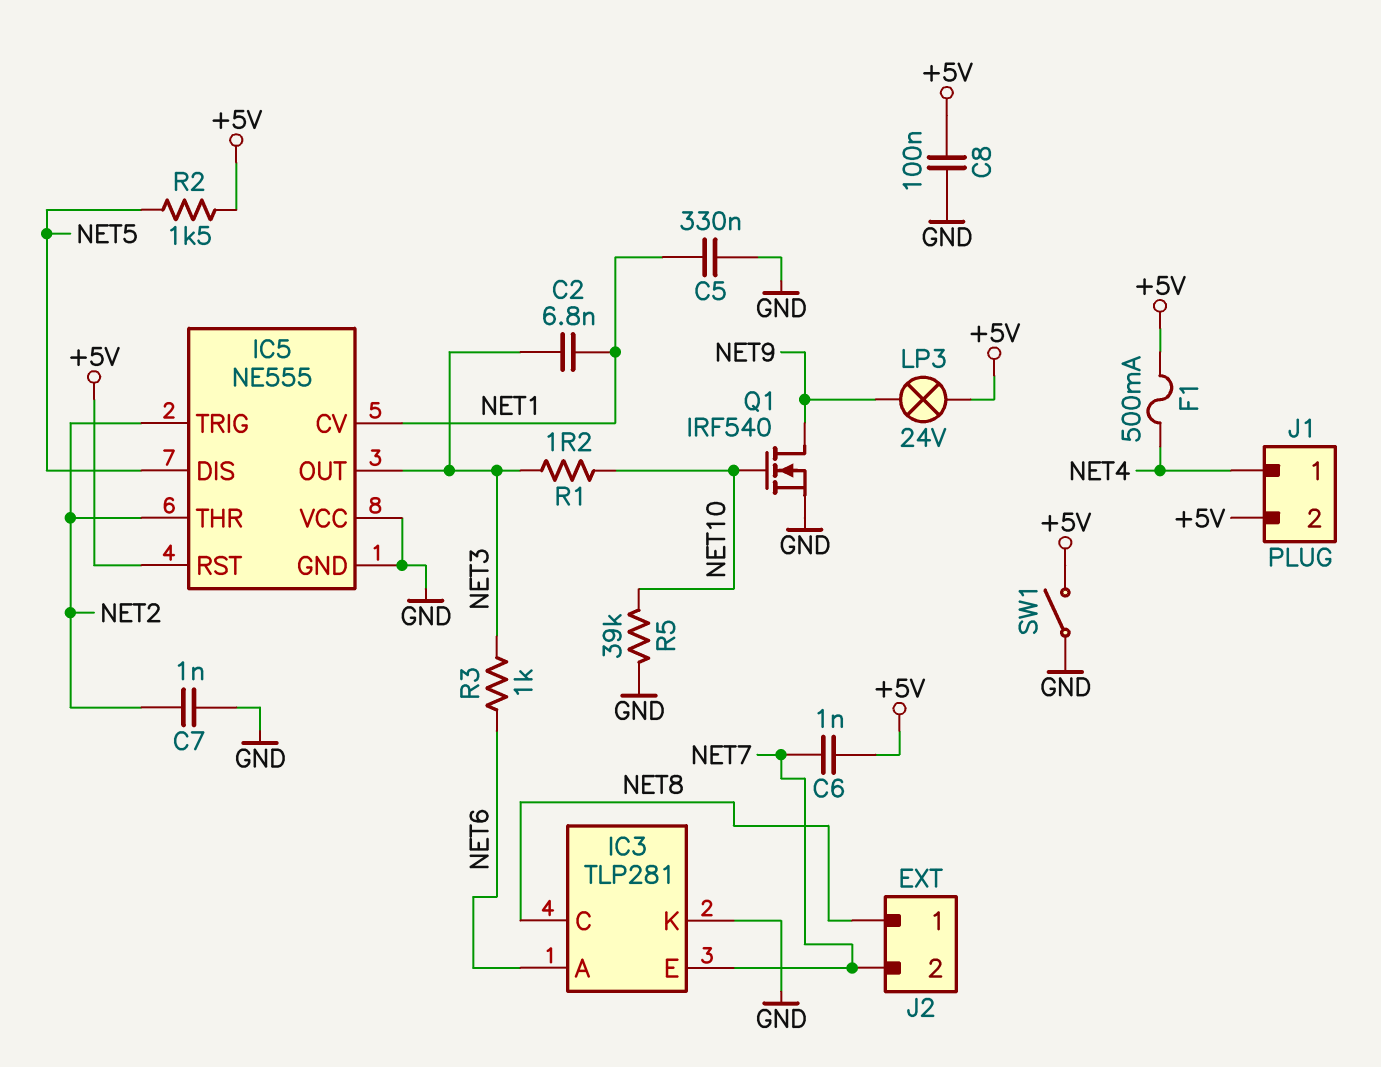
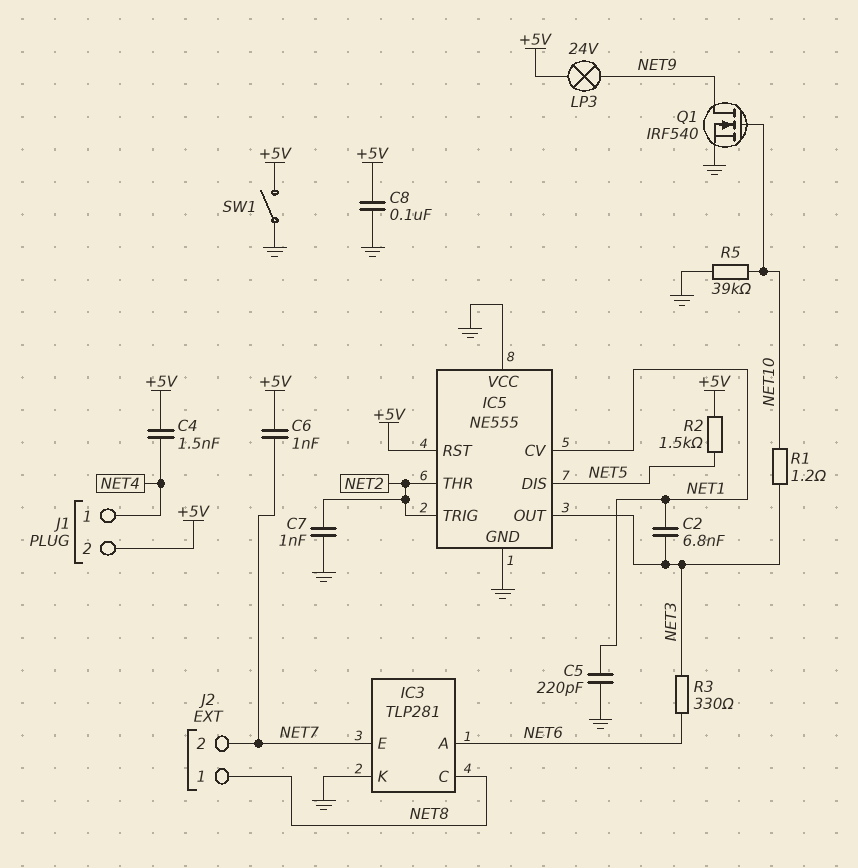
C4: none -> 1.5nF (+5V, NET4)
C5: 330nF (GND, NET1) -> 220pF (GND, NET1)
F1: 500mA (+5V, NET4) -> none
R3: 1k (NET3, NET6) -> 330 (NET3, NET6)

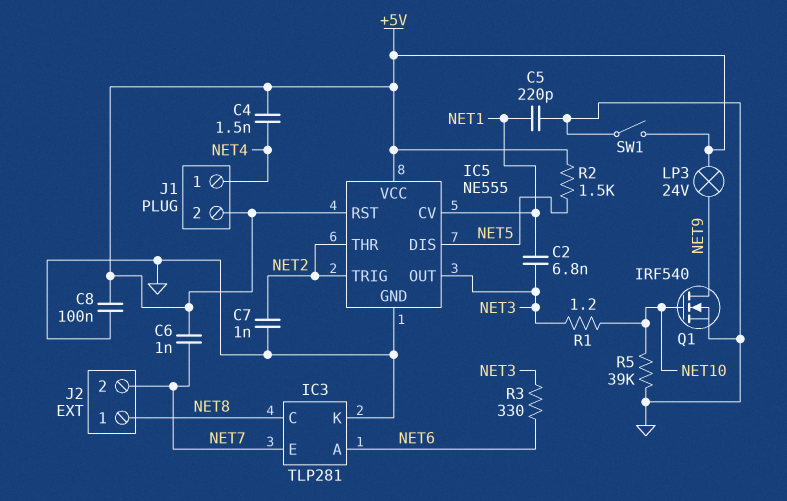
IC5 pin VCC: GND -> +5V

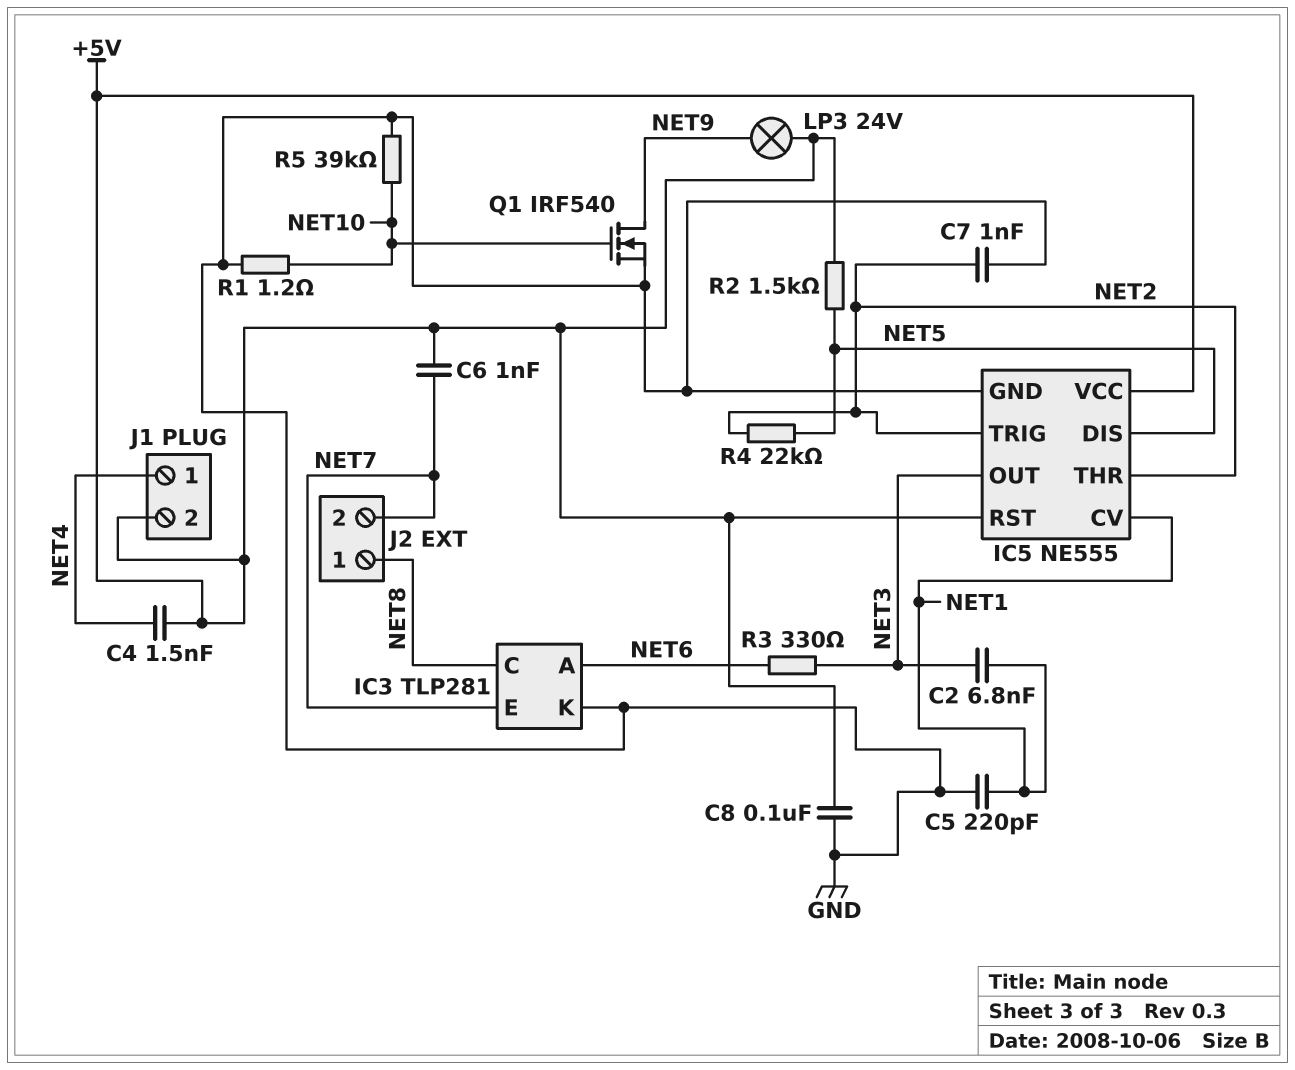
R1: 1.2 (NET3, NET10) -> 1.2 (GND, NET10)
R4: none -> 22k (NET2, NET5)
SW1: switch (+5V, GND) -> none

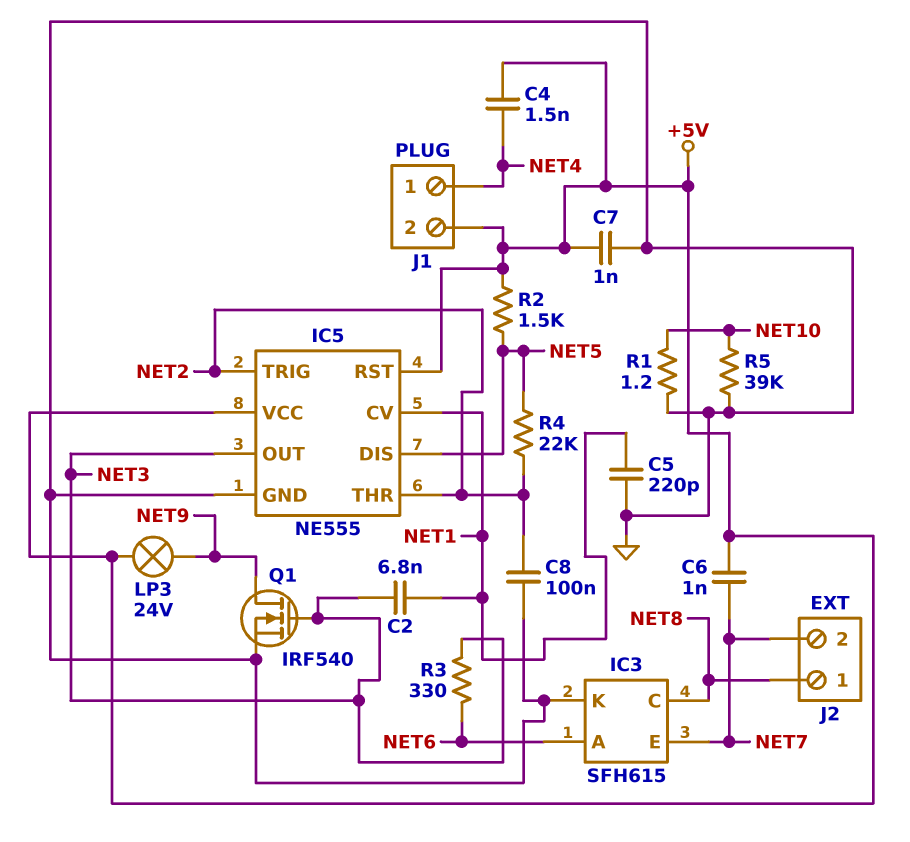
C7: 1nF (GND, NET2) -> 1nF (+5V, GND)
C8: 100nF (+5V, GND) -> 100nF (GND, NET2)
IC3: TLP281 -> SFH615
Q1: NMOS IRF540 (G NET10, D NET9, S GND) -> NMOS IRF540 (G NET3, D NET9, S GND)

